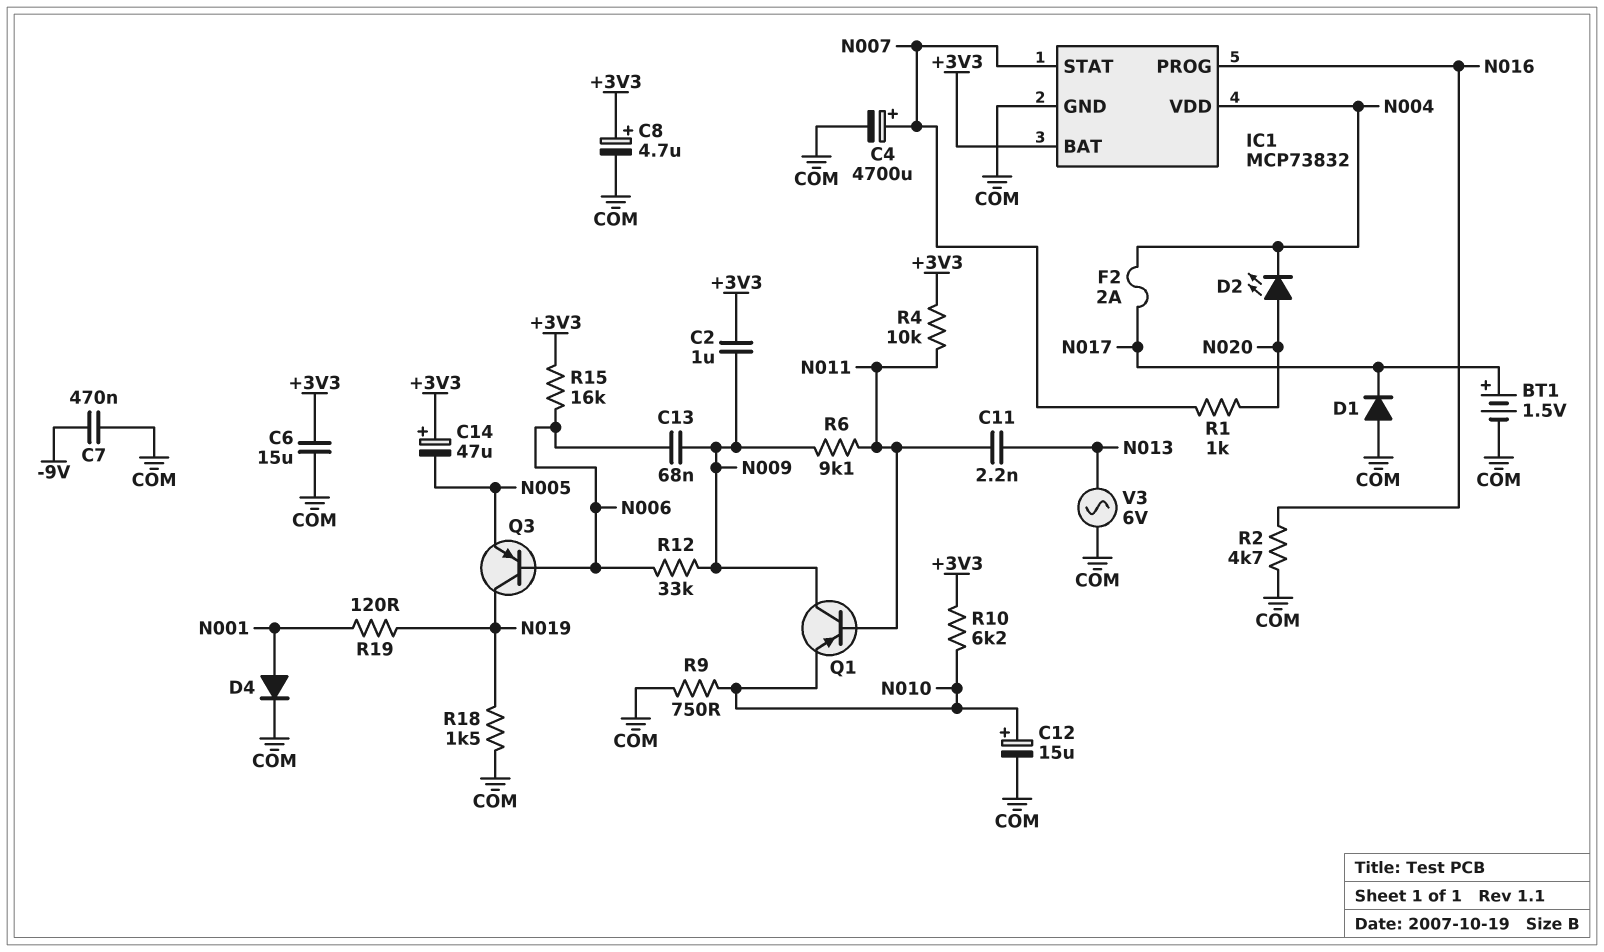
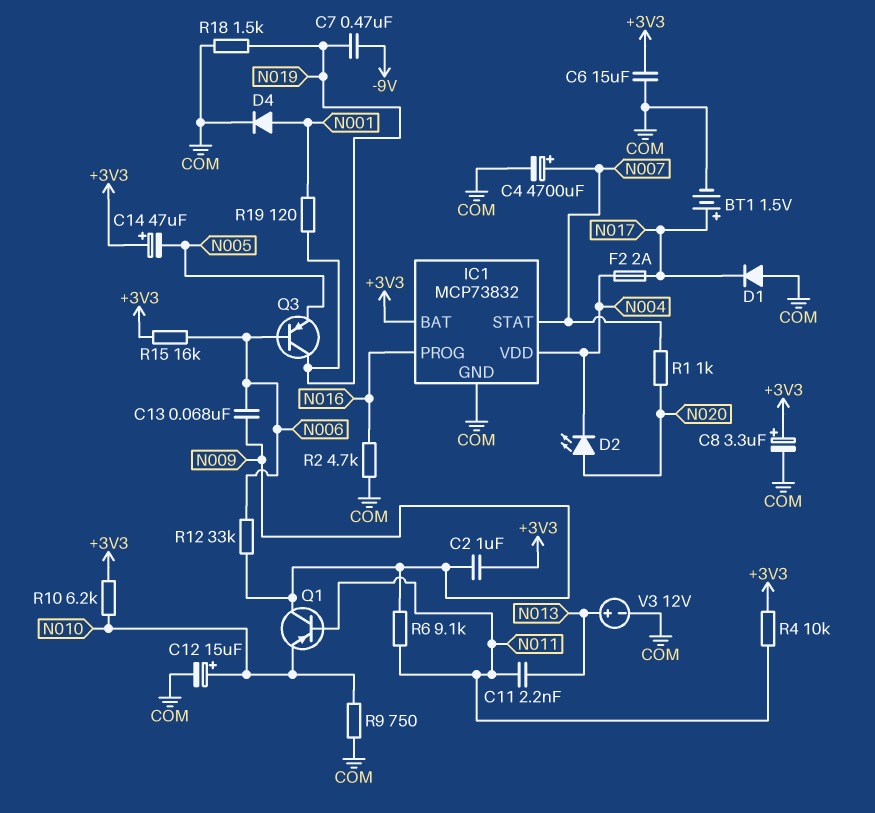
C7: 470nF (-9V, COM) -> 470nF (-9V, N019)
C8: 4.7uF (plus +3V3, minus COM) -> 3.3uF (plus +3V3, minus COM)
V3: AC 6V (COM, N013) -> 12V (plus N013, minus COM)

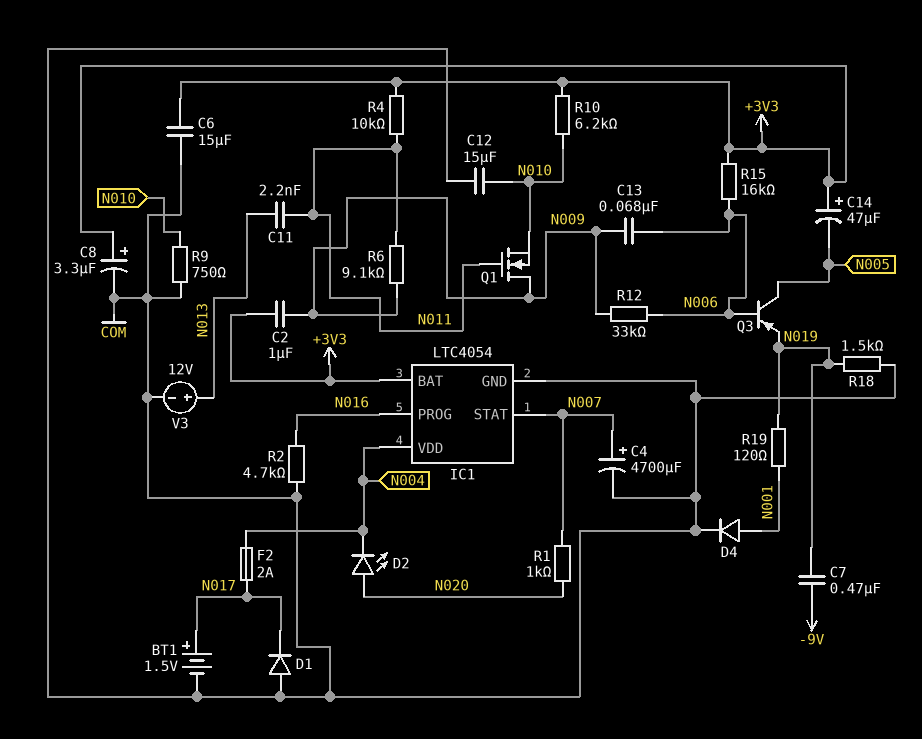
C12: 15uF (plus N010, minus COM) -> 15uF (COM, N010)
IC1: MCP73832 -> LTC4054
Q1: PNP (B N011, C N009, E N010) -> NMOS (G N011, D N009, S N010)
Q3: PNP (B N006, C N019, E N005) -> PNP (B N006, C N005, E N019)

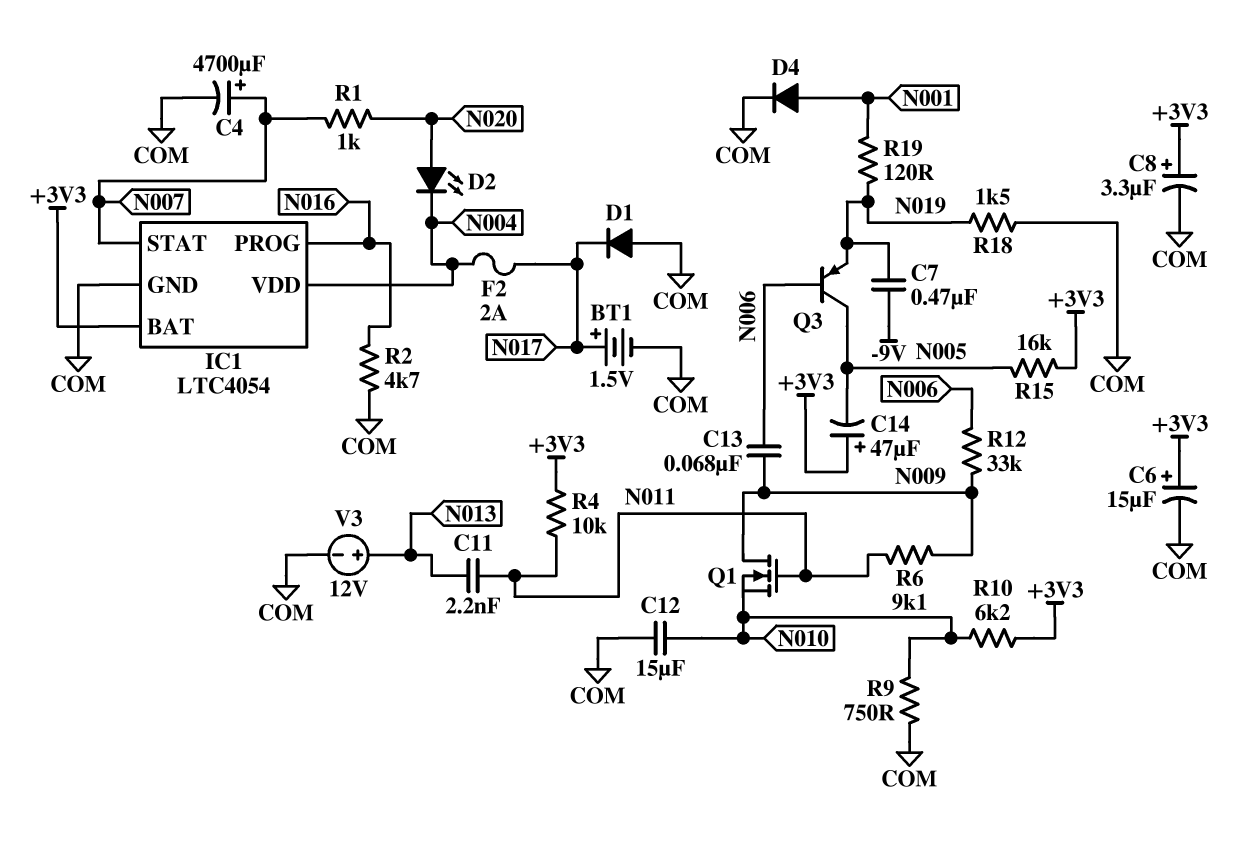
C2: 1uF (+3V3, N009) -> none
C6: 15uF (+3V3, COM) -> 15uF (plus +3V3, minus COM)
R15: 16k (+3V3, N006) -> 16k (+3V3, N005)

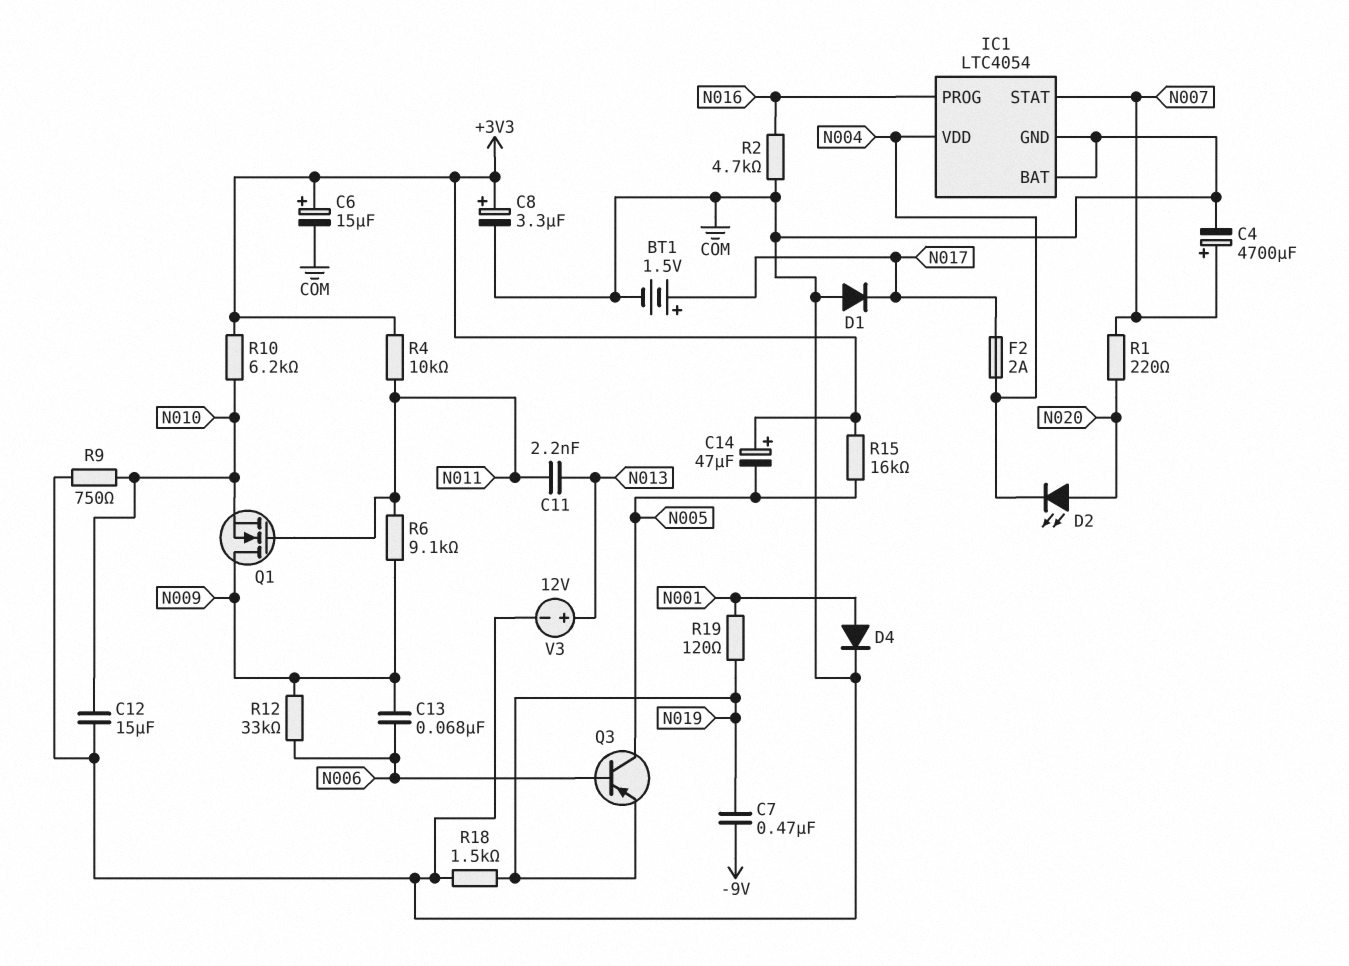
IC1 pin BAT: +3V3 -> COM
R1: 1k (N007, N020) -> 220 (N007, N020)

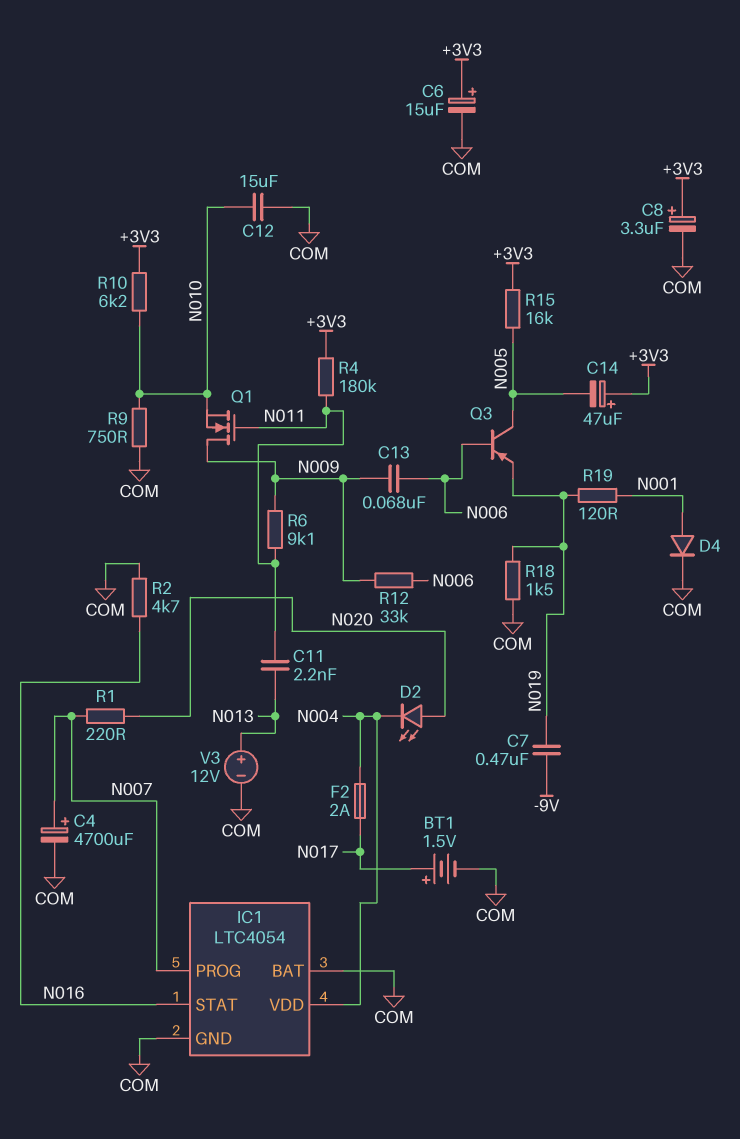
D1: diode (A COM, K N017) -> none
IC1 pin PROG: N016 -> N007
IC1 pin STAT: N007 -> N016
R4: 10k (+3V3, N011) -> 180k (+3V3, N011)

